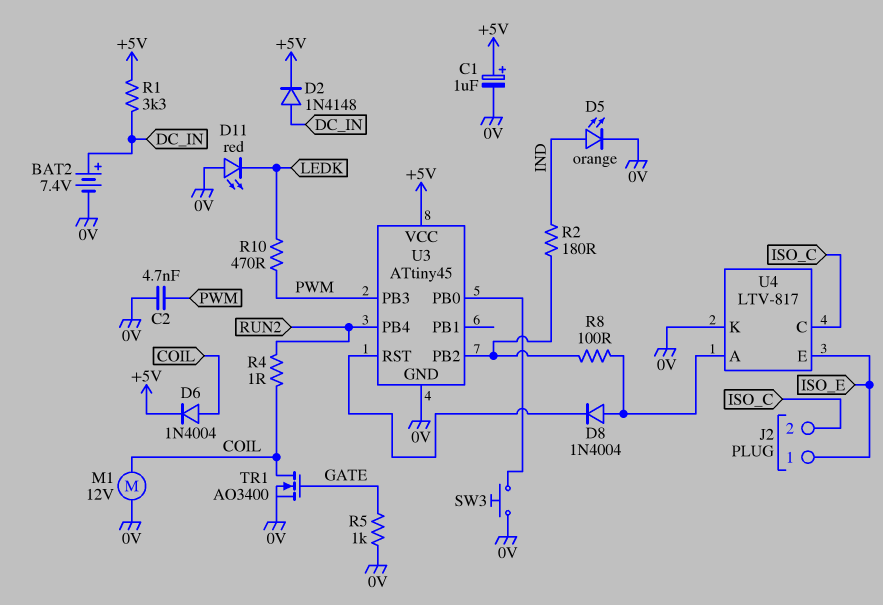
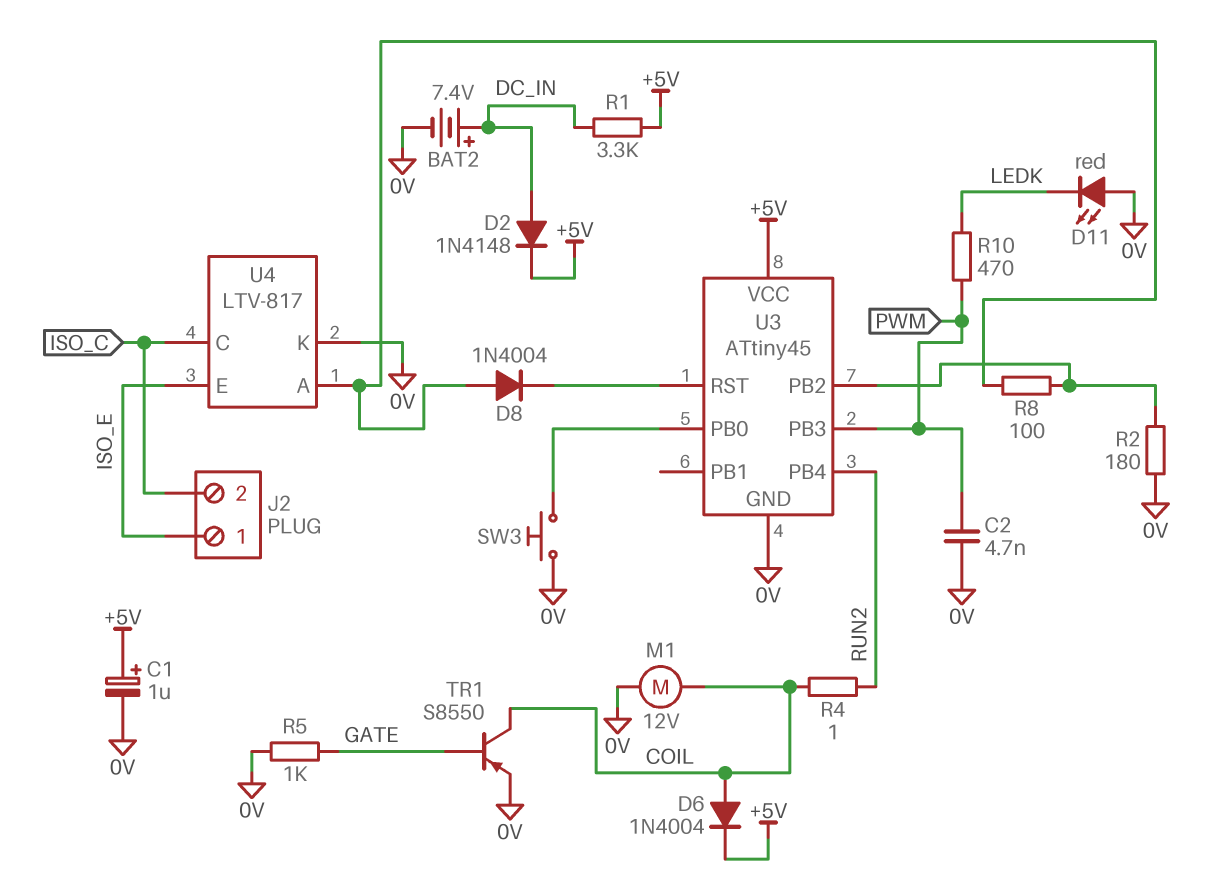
D5: LED orange (A IND, K 0V) -> none
R2: 180 (IND, U3/PB2) -> 180 (0V, U3/PB2)
TR1: NMOS AO3400 (G GATE, D COIL, S 0V) -> PNP S8550 (B GATE, C COIL, E 0V)

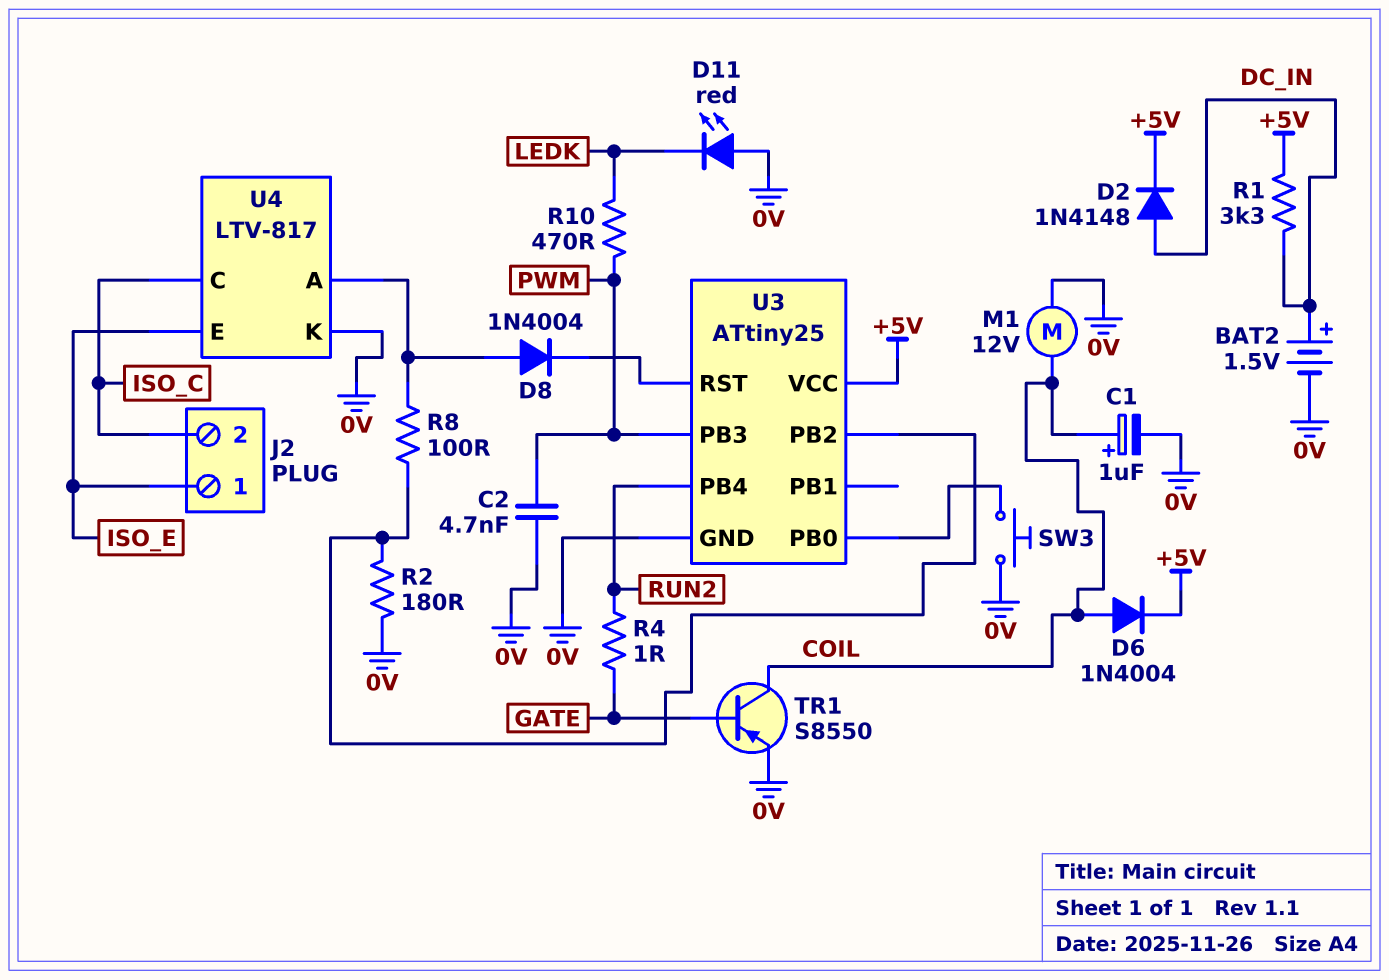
BAT2: 7.4V (plus DC_IN, minus 0V) -> 1.5V (plus DC_IN, minus 0V)
C1: 1uF (plus +5V, minus 0V) -> 1uF (plus COIL, minus 0V)
R4: 1 (COIL, RUN2) -> 1 (GATE, RUN2)
R5: 1k (0V, GATE) -> none
U3: ATtiny45 -> ATtiny25

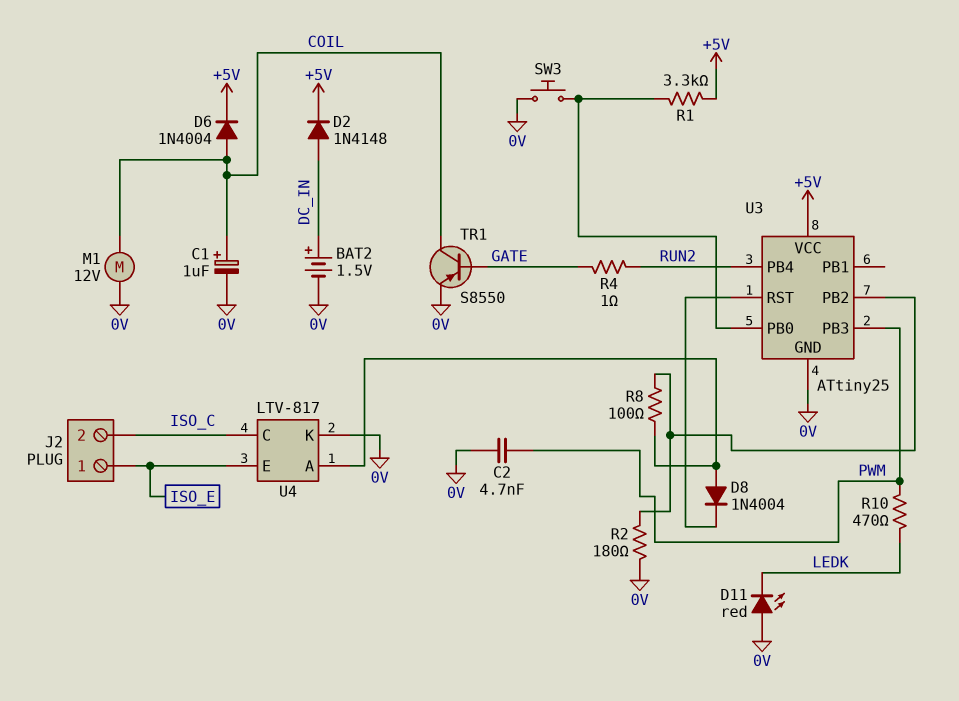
R1: 3.3k (+5V, DC_IN) -> 3.3k (+5V, U3/PB0)

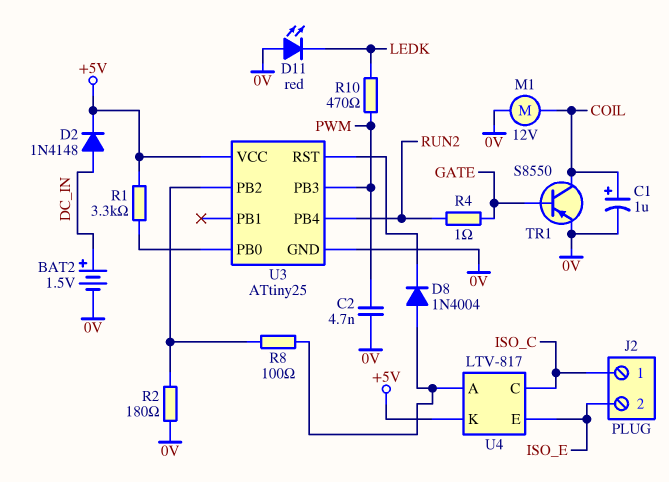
D6: diode 1N4004 (A COIL, K +5V) -> none
J2 pin 1: ISO_E -> ISO_C
J2 pin 2: ISO_C -> ISO_E
SW3: button (0V, U3/PB0) -> none
U4 pin K: 0V -> +5V

